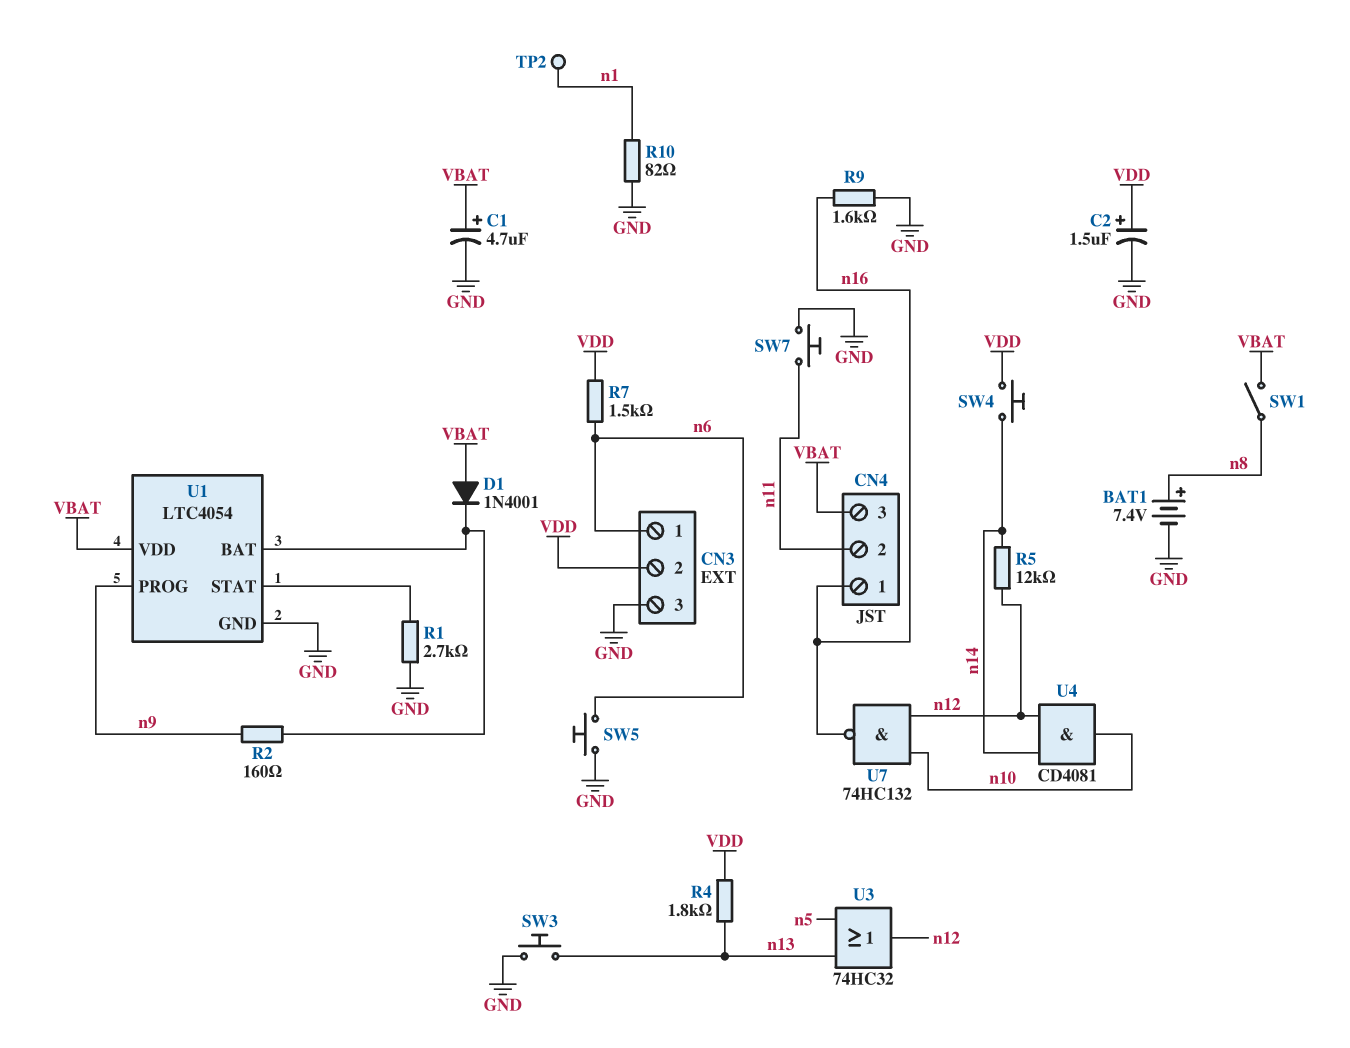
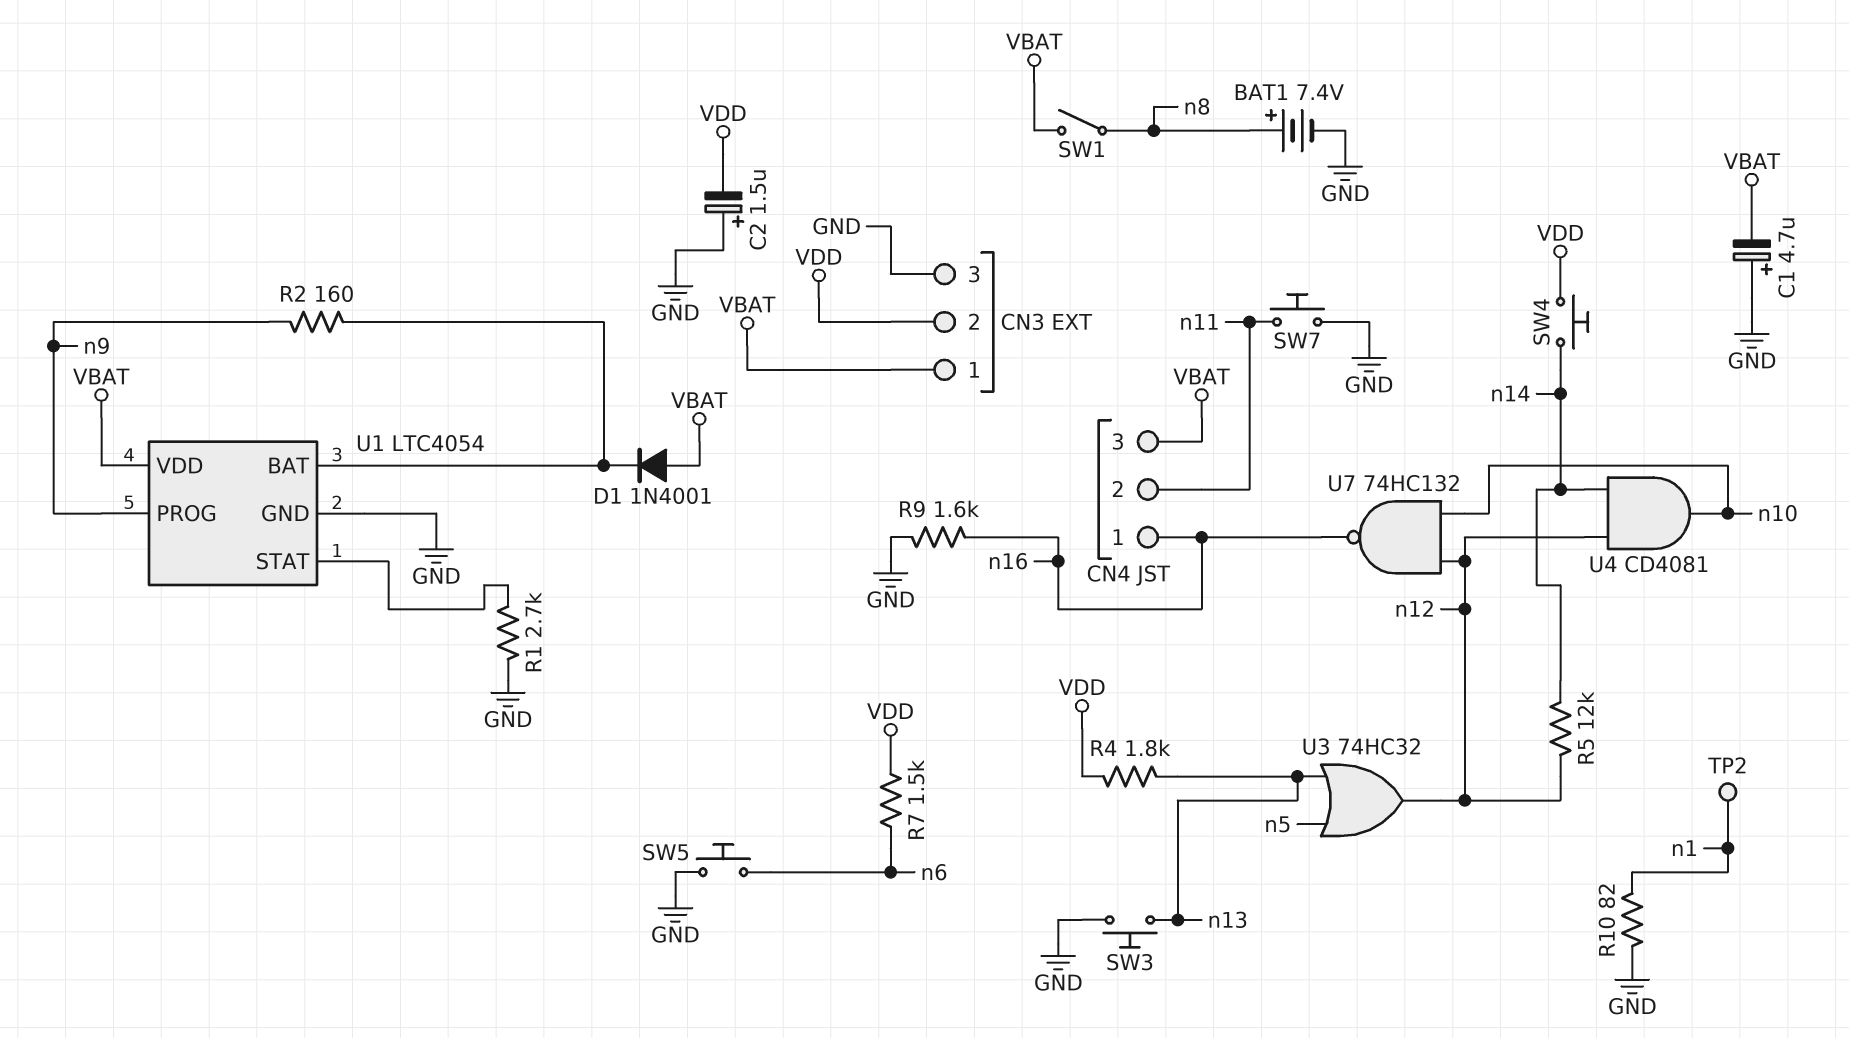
C1: 4.7uF (plus VBAT, minus GND) -> 4.7uF (plus GND, minus VBAT)
C2: 1.5uF (plus VDD, minus GND) -> 1.5uF (plus GND, minus VDD)
CN3 pin 1: n6 -> VBAT

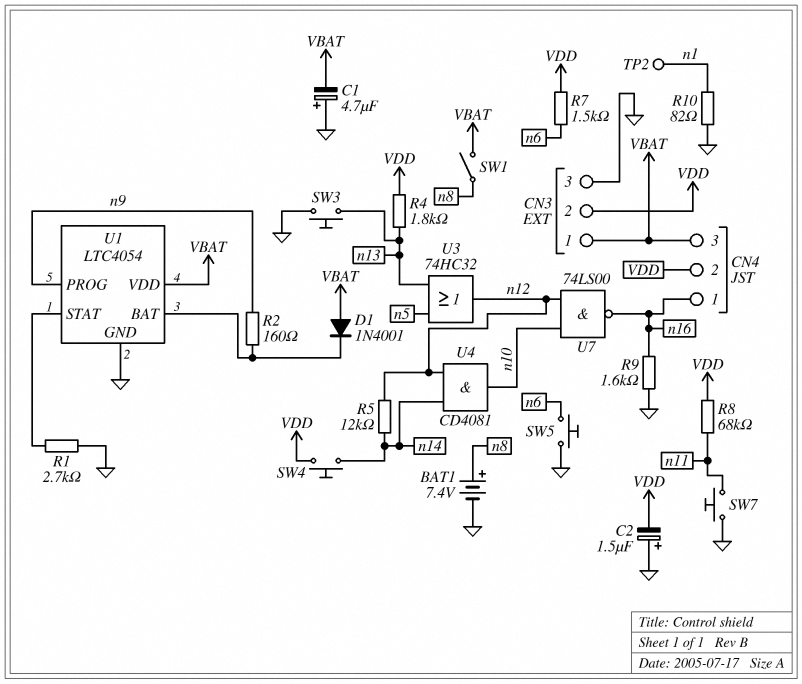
CN4 pin 2: n11 -> VDD
R8: none -> 68k (VDD, n11)
U7: NAND 74HC132 (in n10, in n12, out n16) -> NAND 74LS00 (in n10, in n12, out n16)

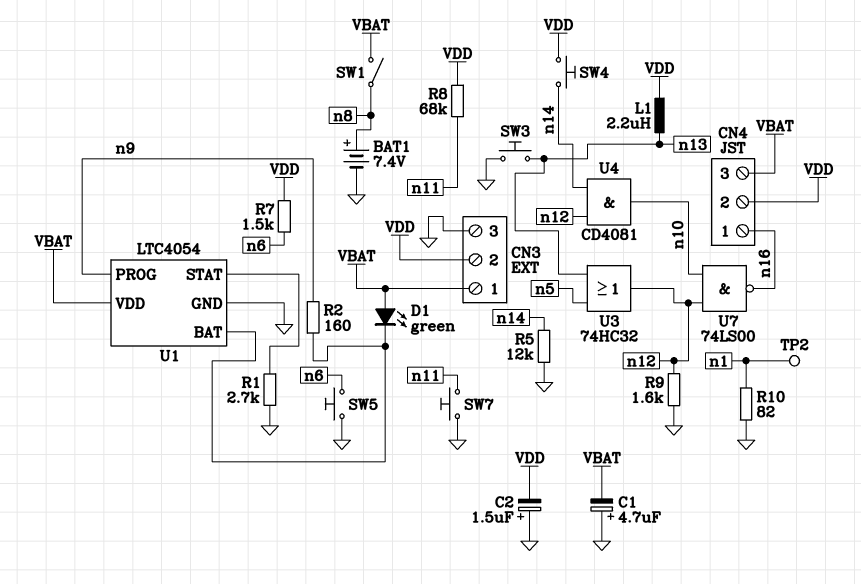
D1: diode 1N4001 (A VBAT, K U1/BAT) -> LED green (A VBAT, K U1/BAT)
L1: none -> 2.2uH (VDD, n13)
R4: 1.8k (VDD, n13) -> none
R5: 12k (n12, n14) -> 12k (GND, n14)
R9: 1.6k (GND, n16) -> 1.6k (GND, n12)

